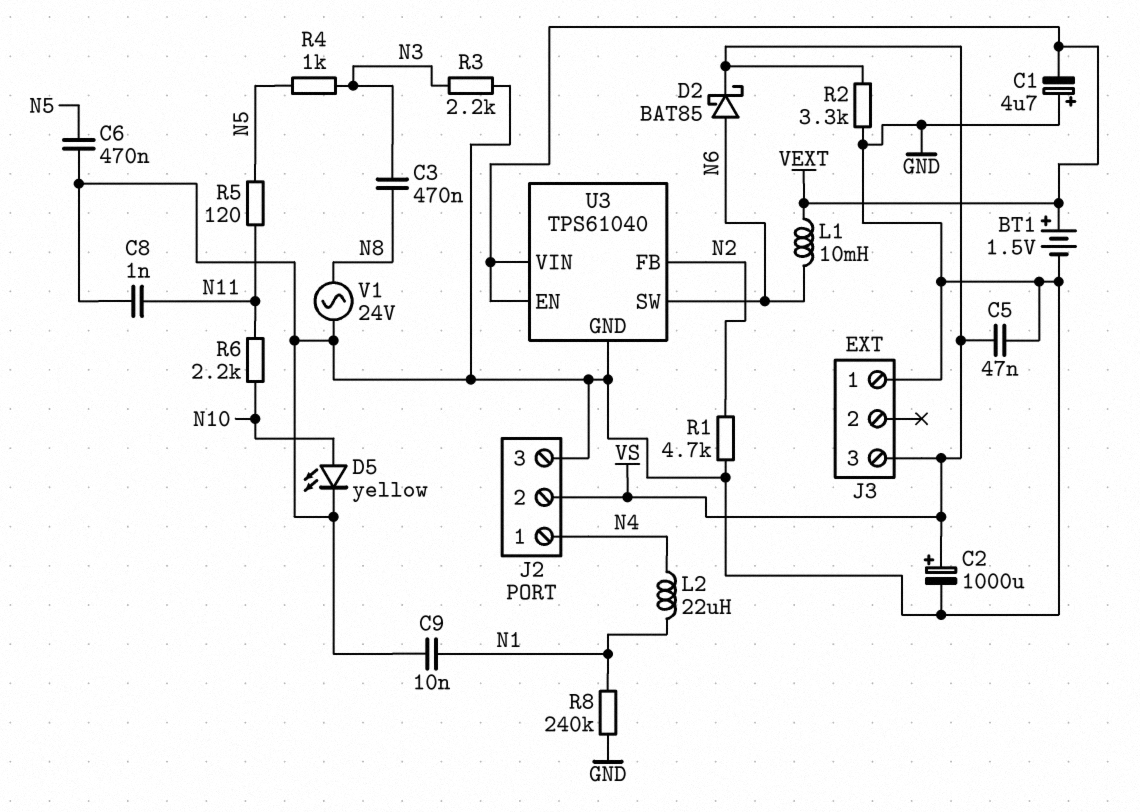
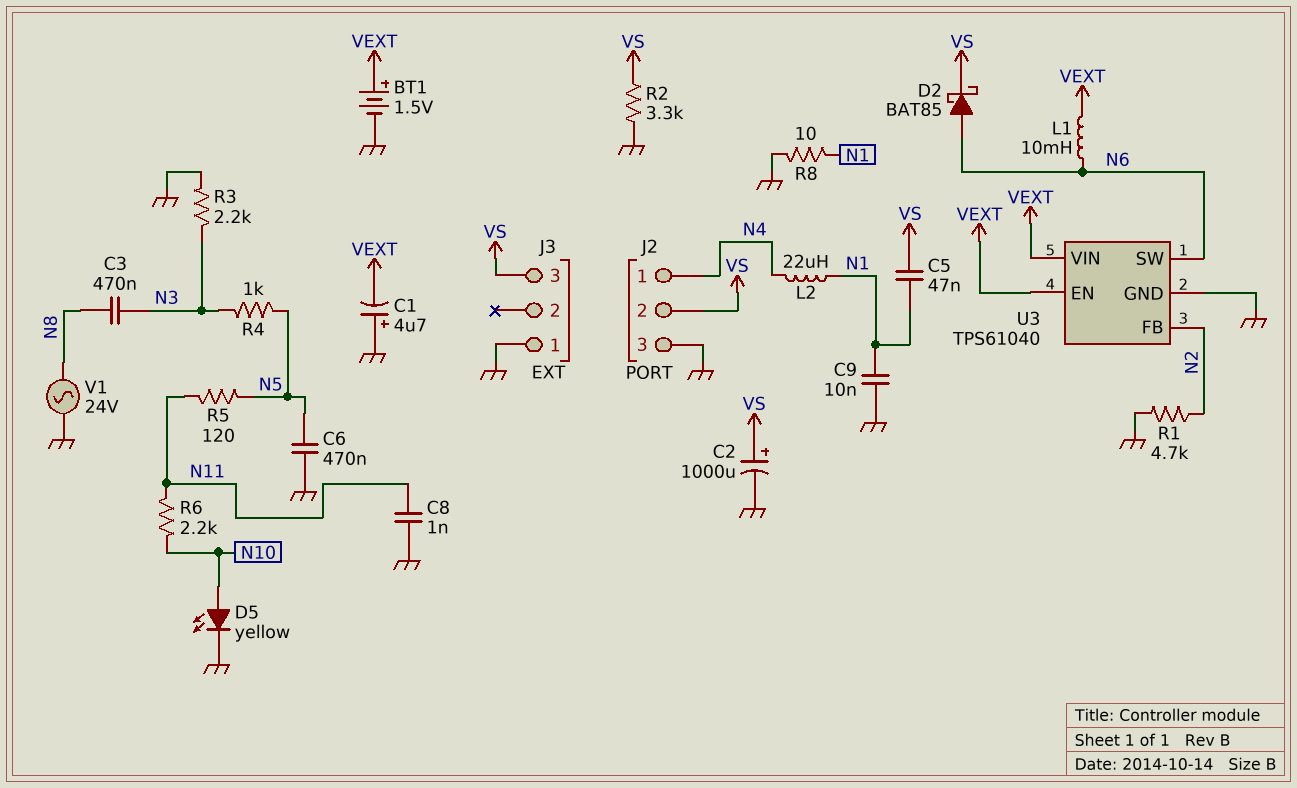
C5: 47nF (GND, VS) -> 47nF (N1, VS)
R8: 240k (GND, N1) -> 10 (GND, N1)

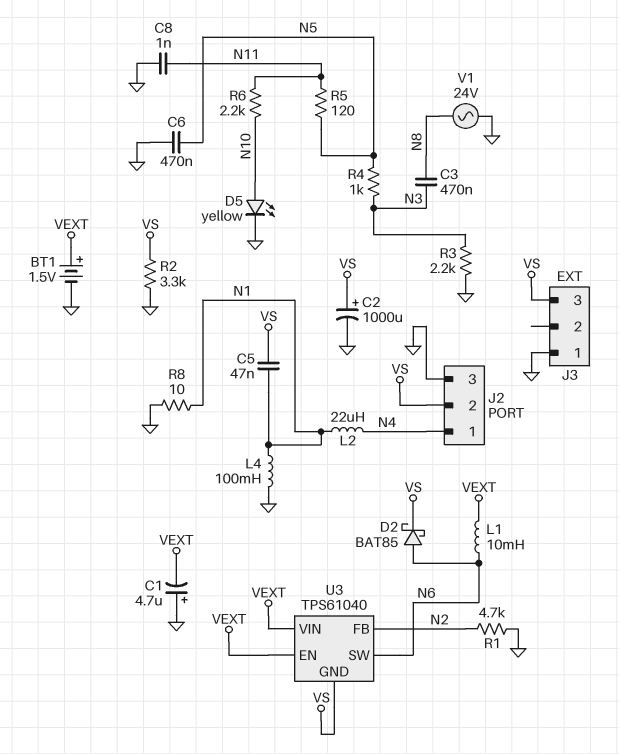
C9: 10nF (GND, N1) -> none
L4: none -> 100mH (GND, N1)
U3 pin GND: GND -> VS

